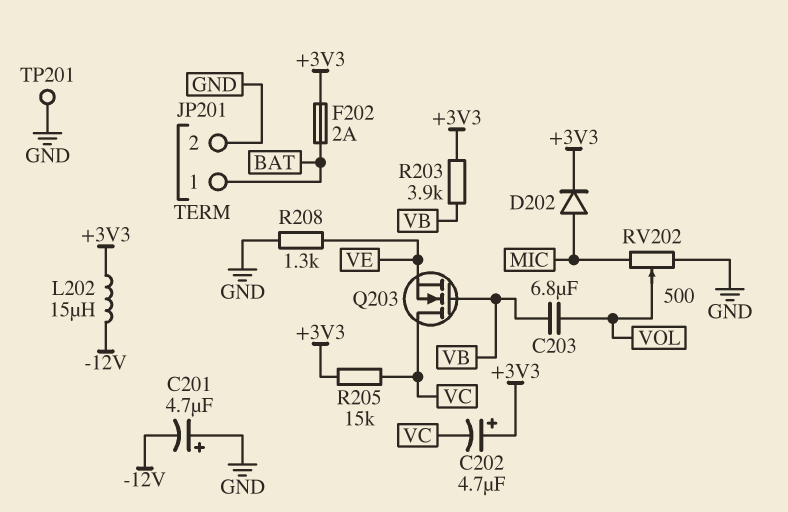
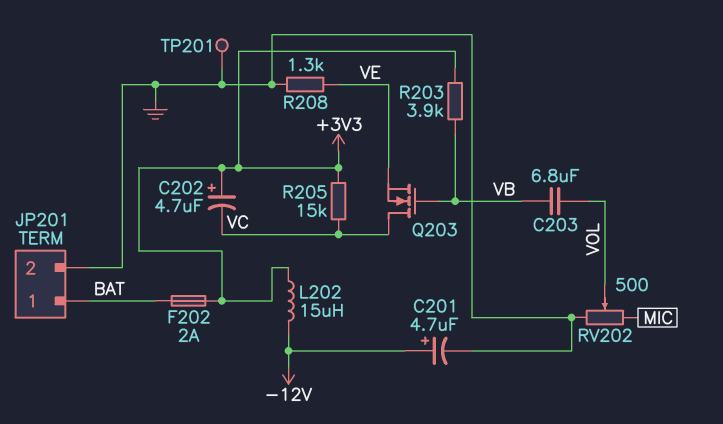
C201: 4.7uF (plus GND, minus -12V) -> 4.7uF (plus -12V, minus GND)
D202: diode (A MIC, K +3V3) -> none

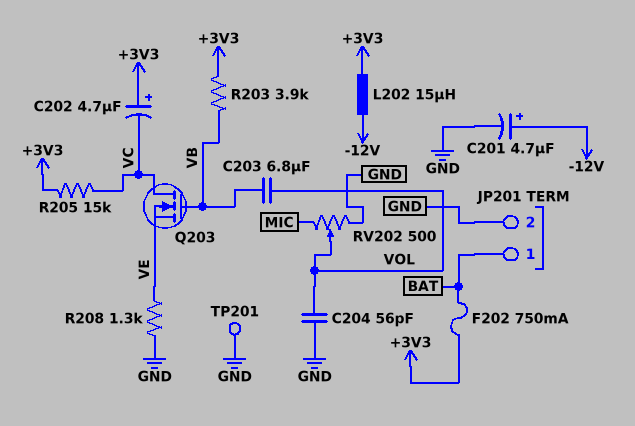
C204: none -> 56pF (GND, VOL)
F202: 2A (+3V3, BAT) -> 750mA (+3V3, BAT)

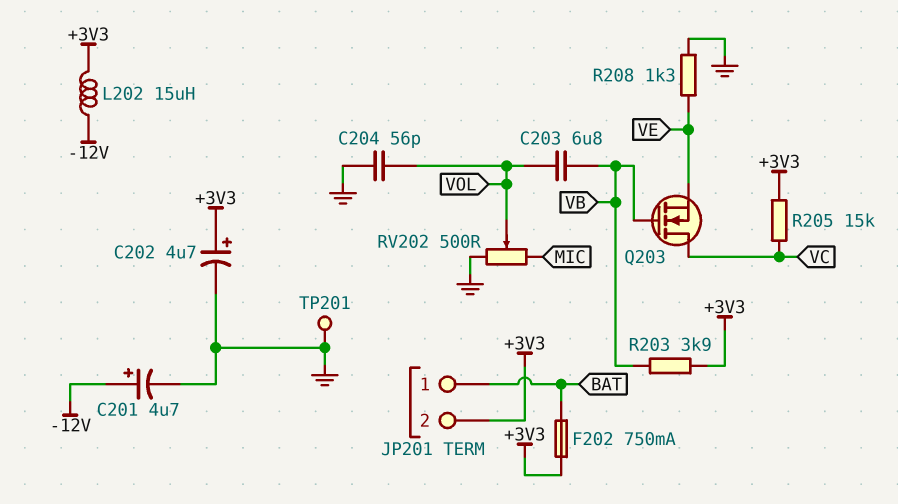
C202: 4.7uF (plus +3V3, minus VC) -> 4.7uF (plus +3V3, minus GND)
JP201 pin 2: GND -> +3V3

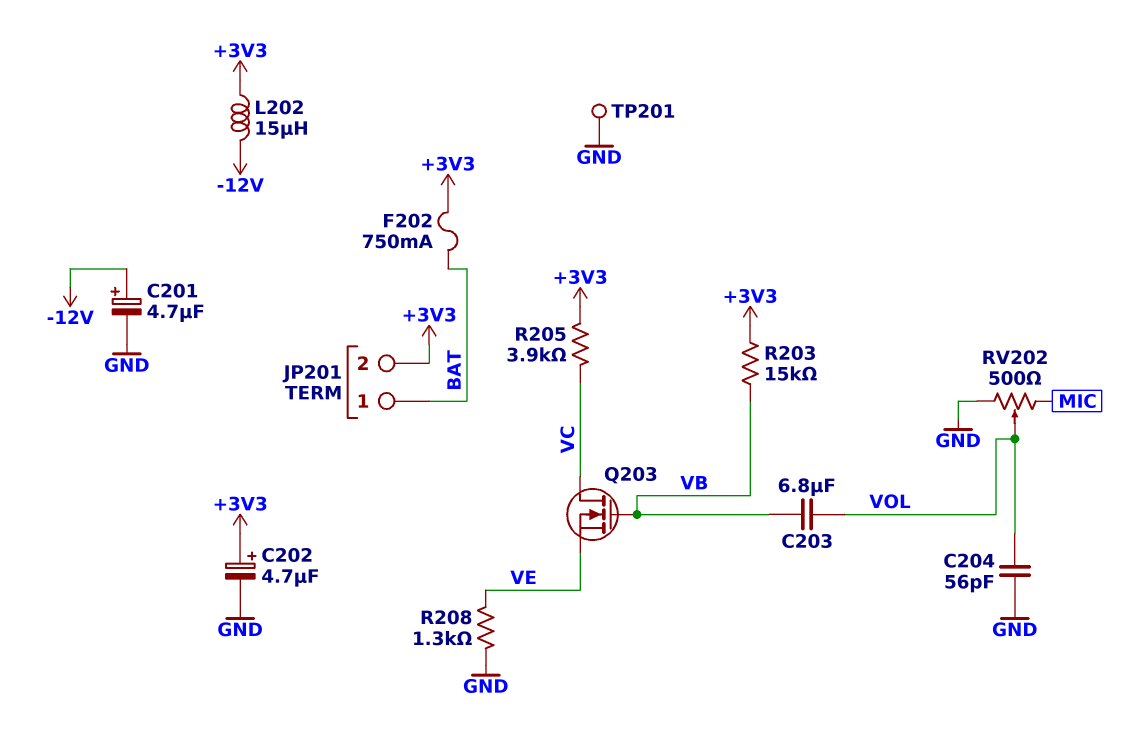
R203: 3.9k (+3V3, VB) -> 15k (+3V3, VB)
R205: 15k (+3V3, VC) -> 3.9k (+3V3, VC)

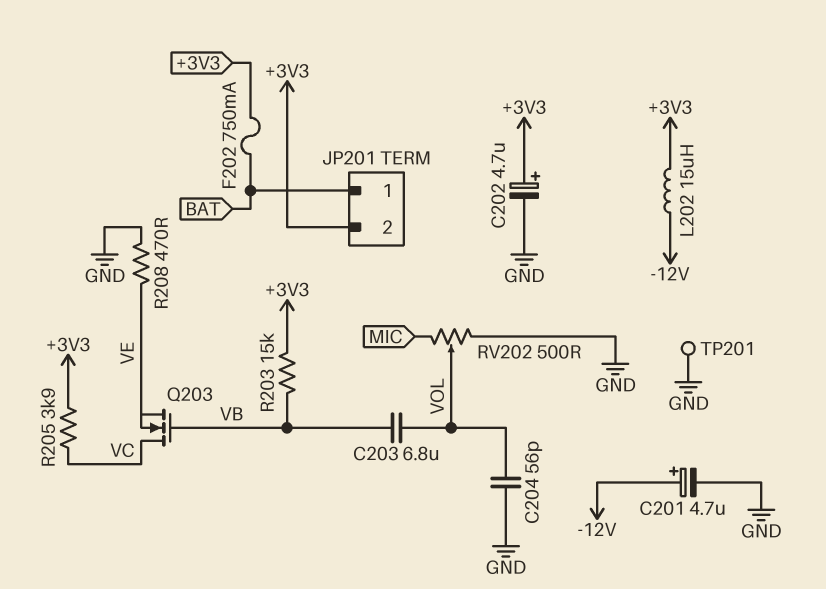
R208: 1.3k (GND, VE) -> 470 (GND, VE)

